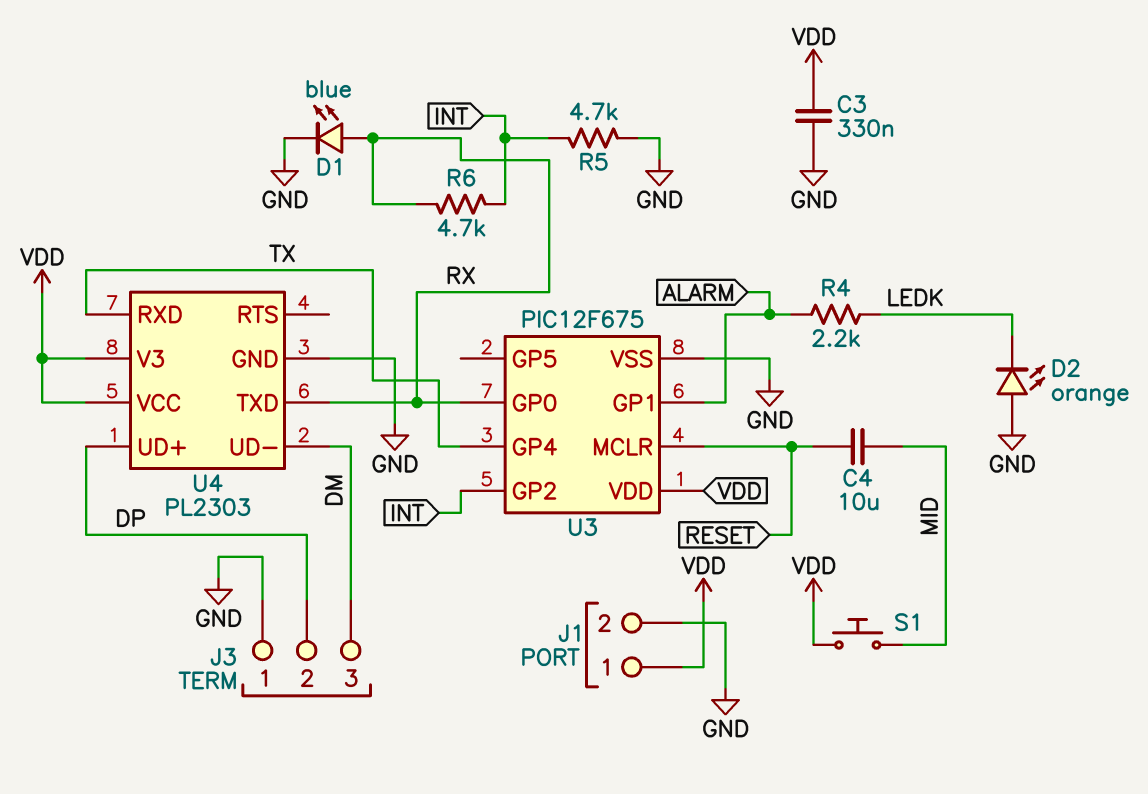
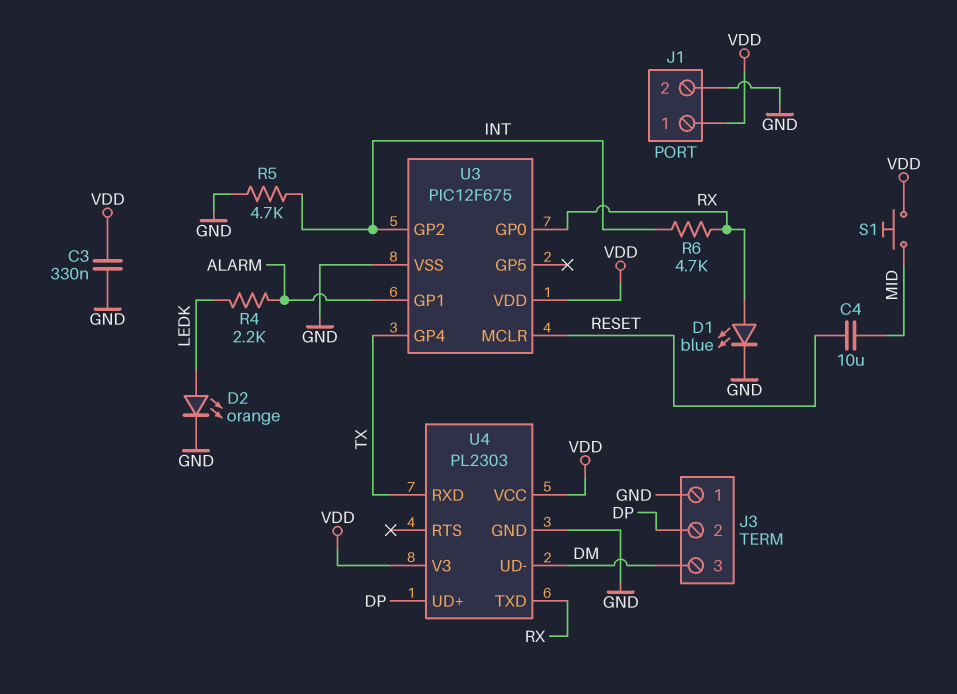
D2: LED orange (A GND, K LEDK) -> LED orange (A LEDK, K GND)

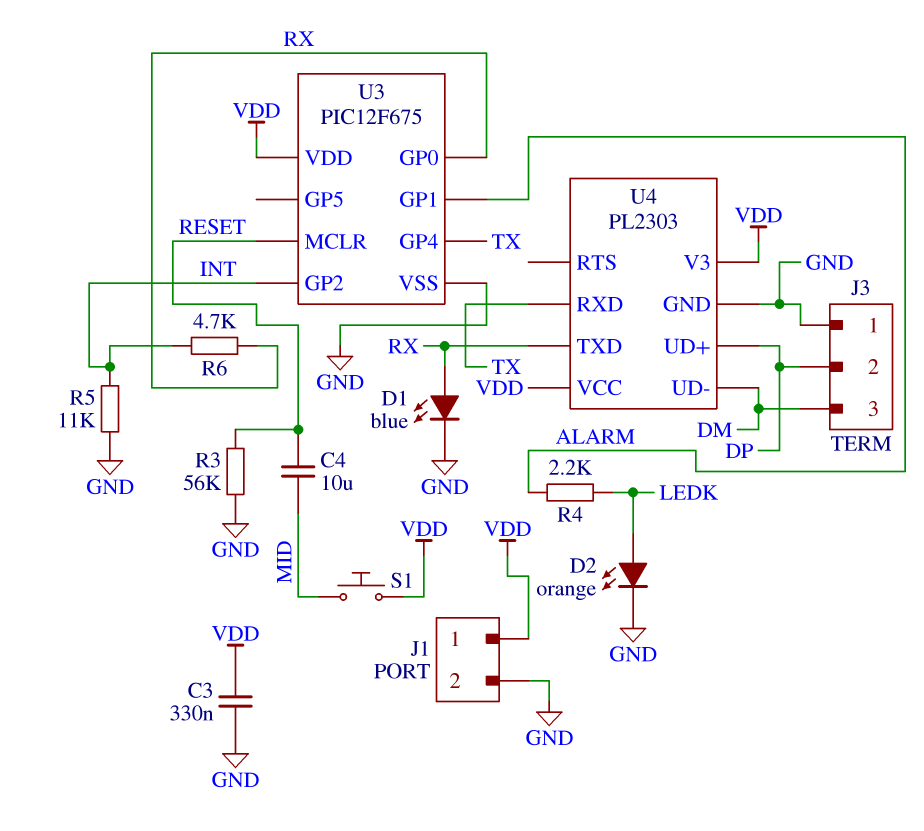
R3: none -> 56k (GND, RESET)
R5: 4.7k (GND, INT) -> 11k (GND, INT)

